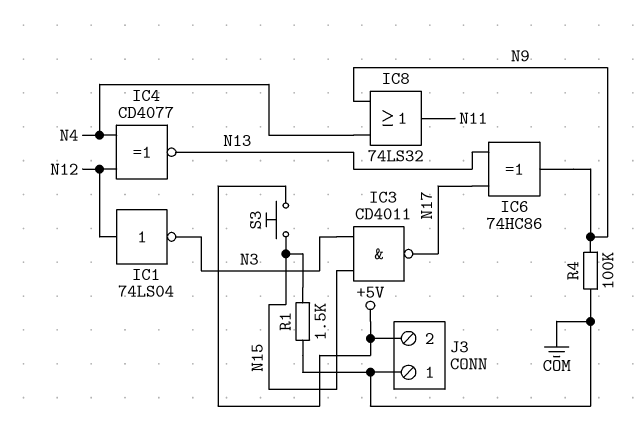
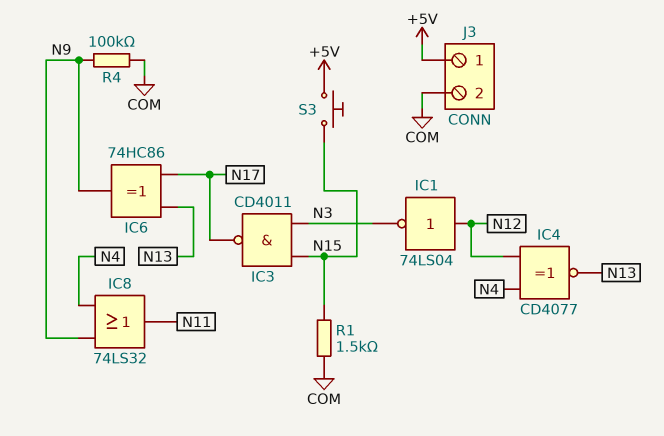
J3 pin 1: COM -> +5V
J3 pin 2: +5V -> COM

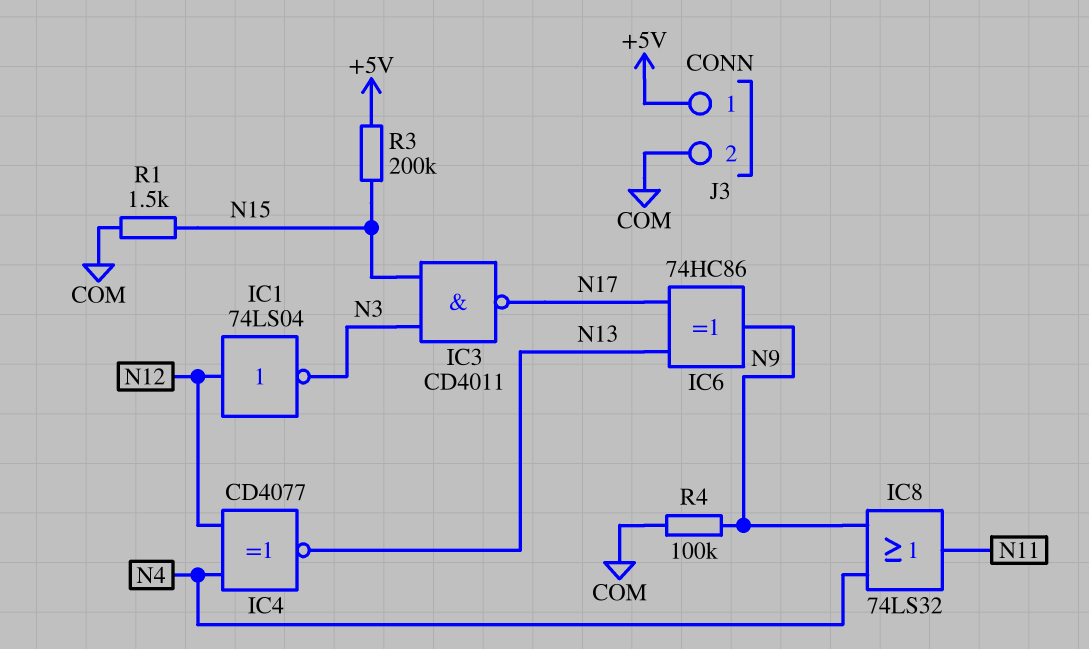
R3: none -> 200k (+5V, N15)
S3: button (+5V, N15) -> none

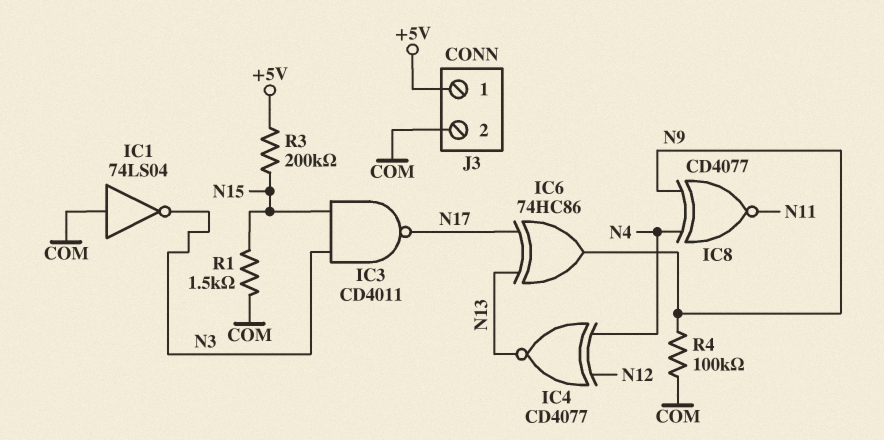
IC1: NOT 74LS04 (in N12, out N3) -> NOT 74LS04 (in COM, out N3)
IC8: OR 74LS32 (in N4, in N9, out N11) -> XNOR CD4077 (in N4, in N9, out N11)

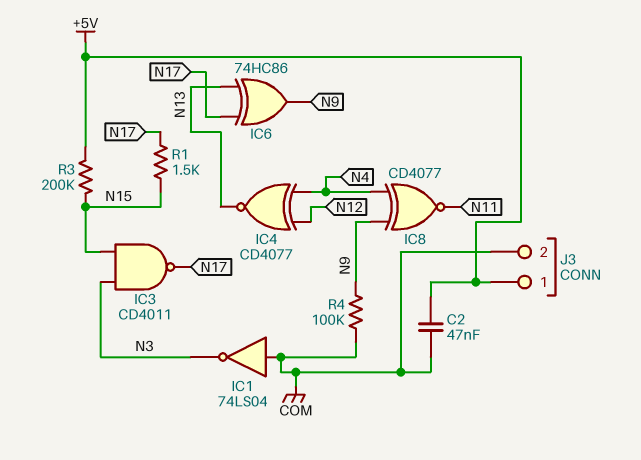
C2: none -> 47nF (+5V, COM)
R1: 1.5k (COM, N15) -> 1.5k (N15, N17)

